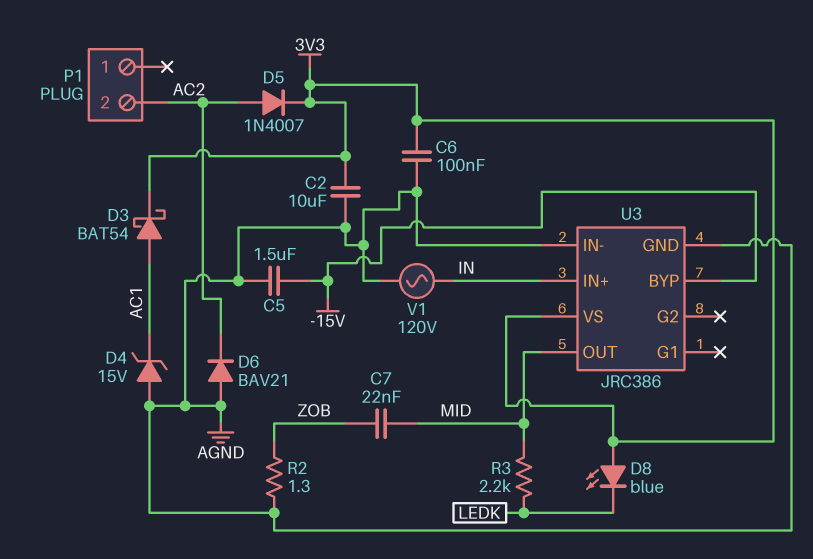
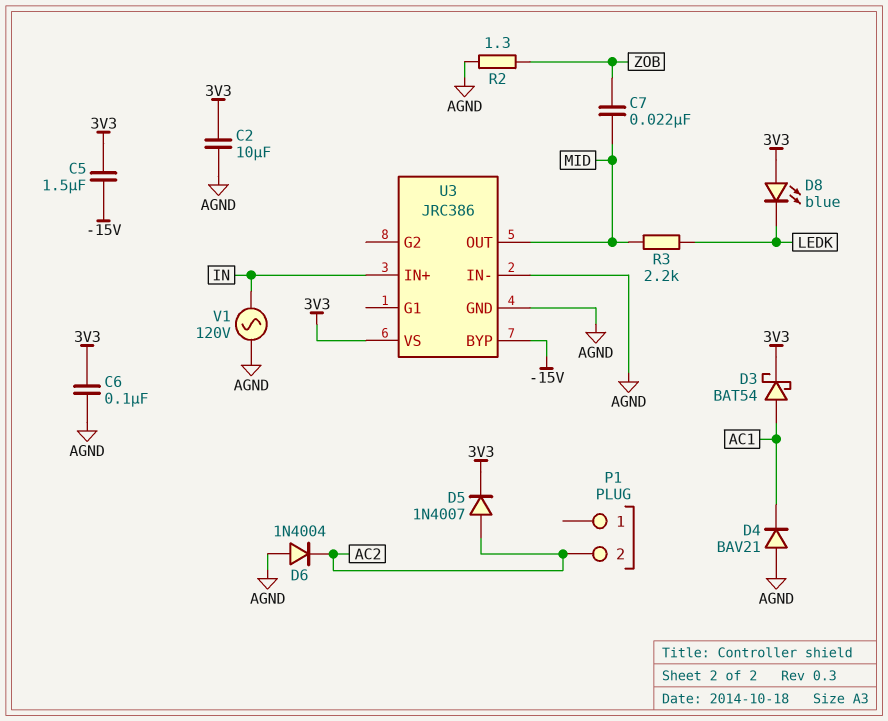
C5: 1.5uF (-15V, AGND) -> 1.5uF (-15V, 3V3)
D4: zener 15V (A AGND, K AC1) -> diode BAV21 (A AGND, K AC1)
D6: diode BAV21 (A AGND, K AC2) -> diode 1N4004 (A AGND, K AC2)

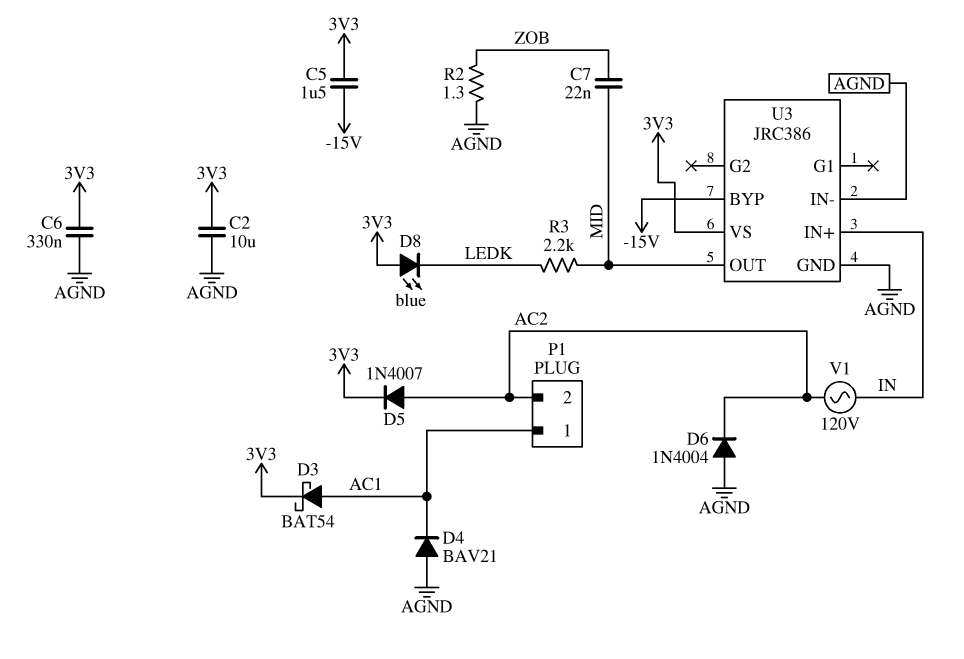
C6: 100nF (3V3, AGND) -> 330nF (3V3, AGND)
P1 pin 1: none -> AC1
V1: AC 120V (AGND, IN) -> AC 120V (AC2, IN)

